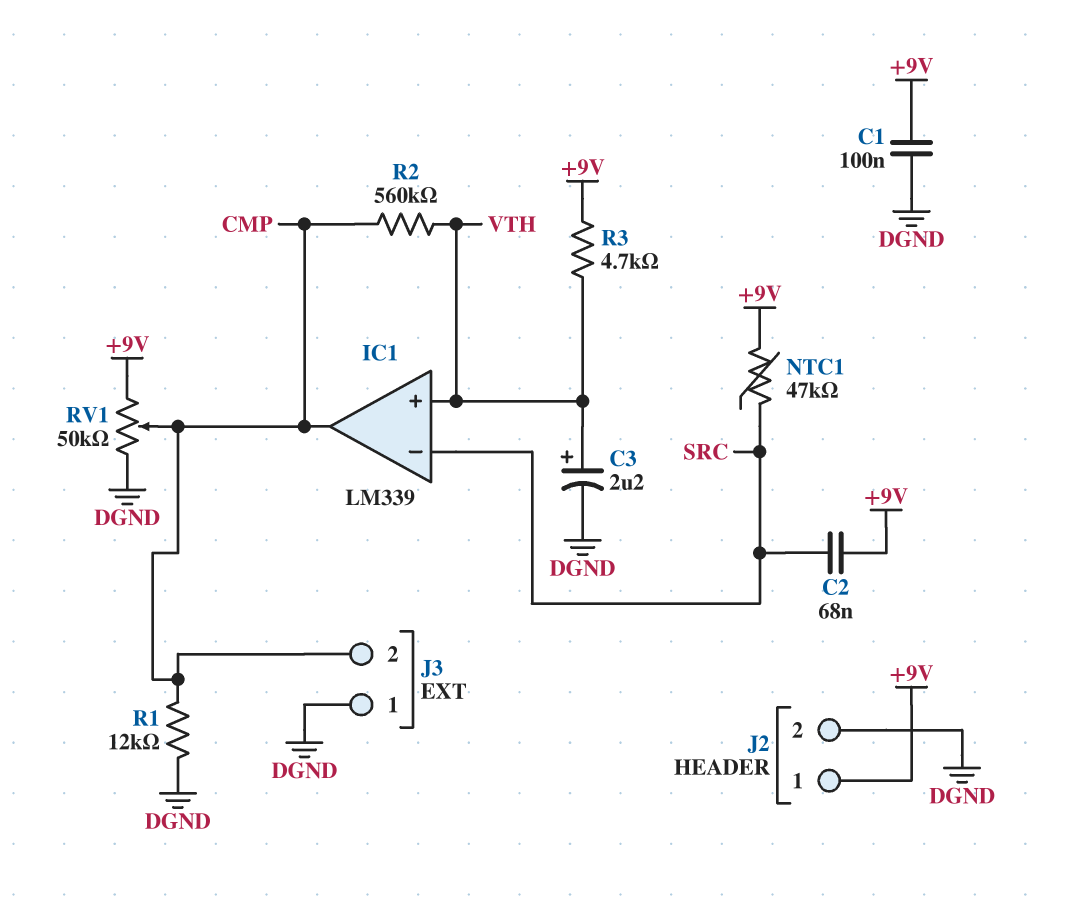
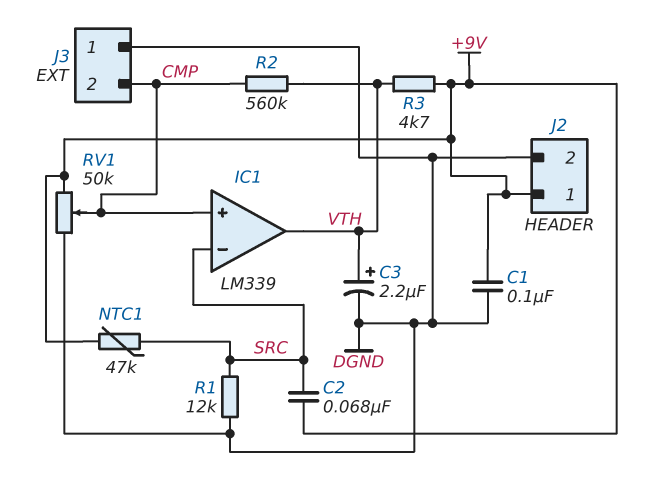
IC1 pin in+: VTH -> CMP
IC1 pin out: CMP -> VTH
R1: 12k (CMP, DGND) -> 12k (DGND, SRC)

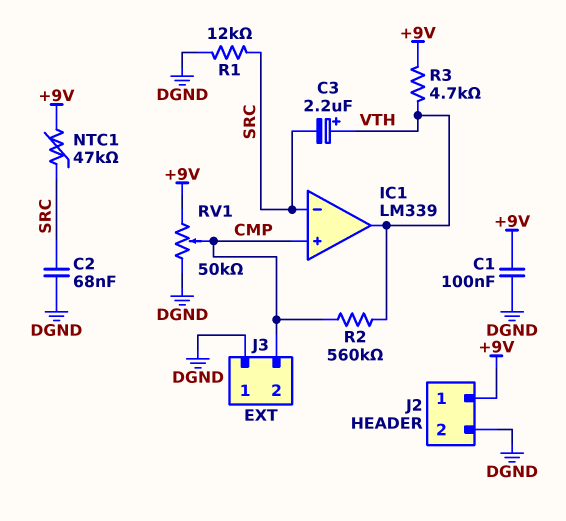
C2: 68nF (+9V, SRC) -> 68nF (DGND, SRC)
C3: 2.2uF (plus VTH, minus DGND) -> 2.2uF (plus VTH, minus SRC)

